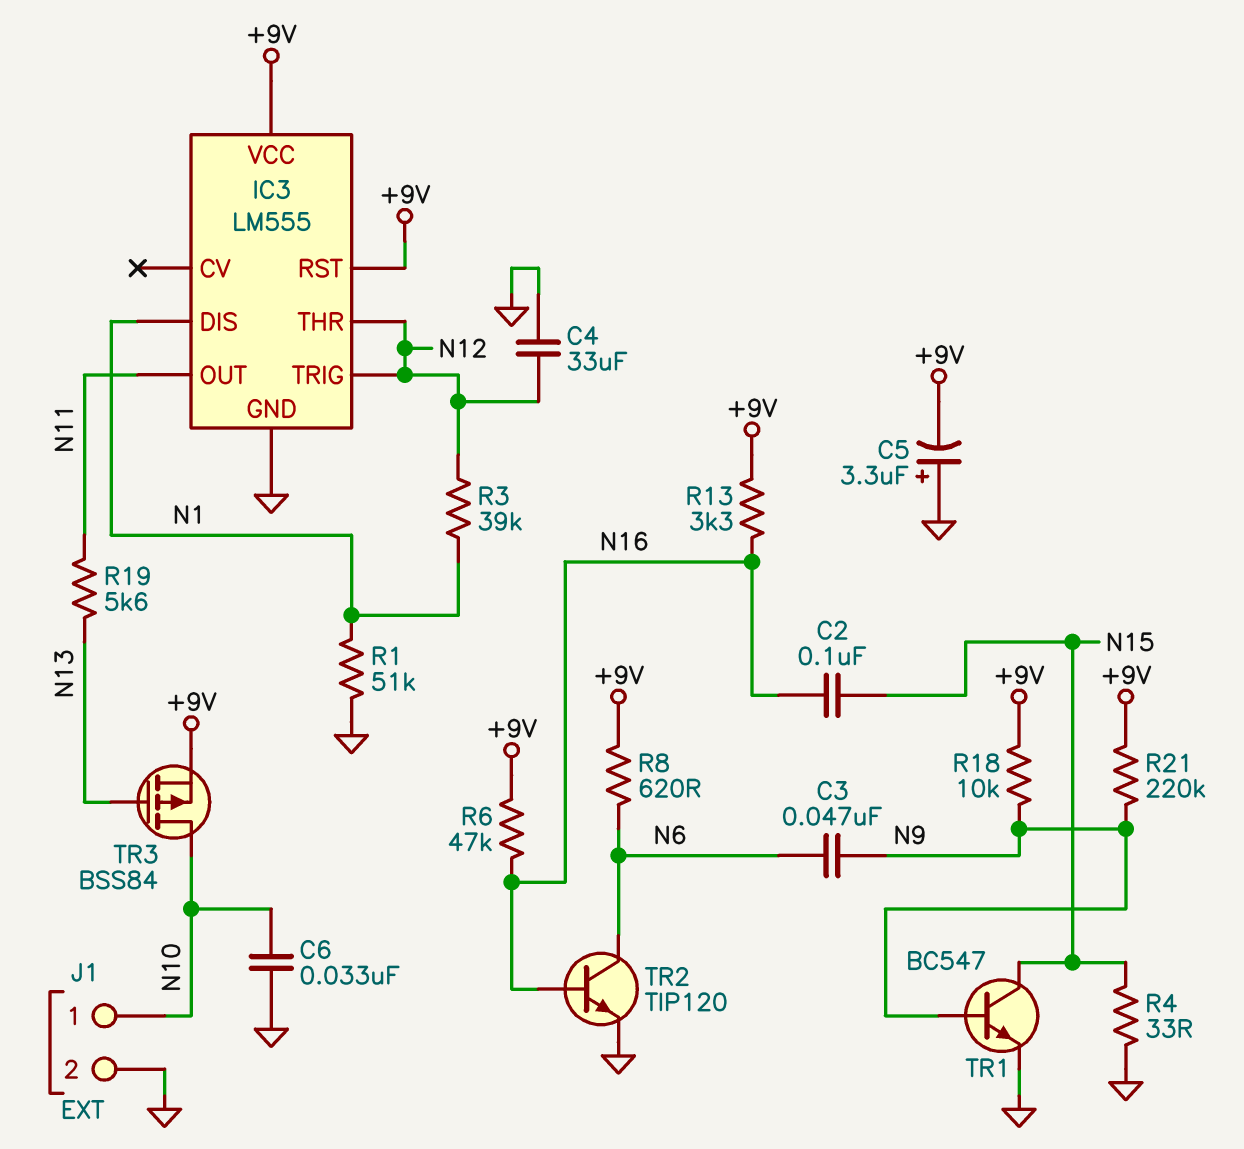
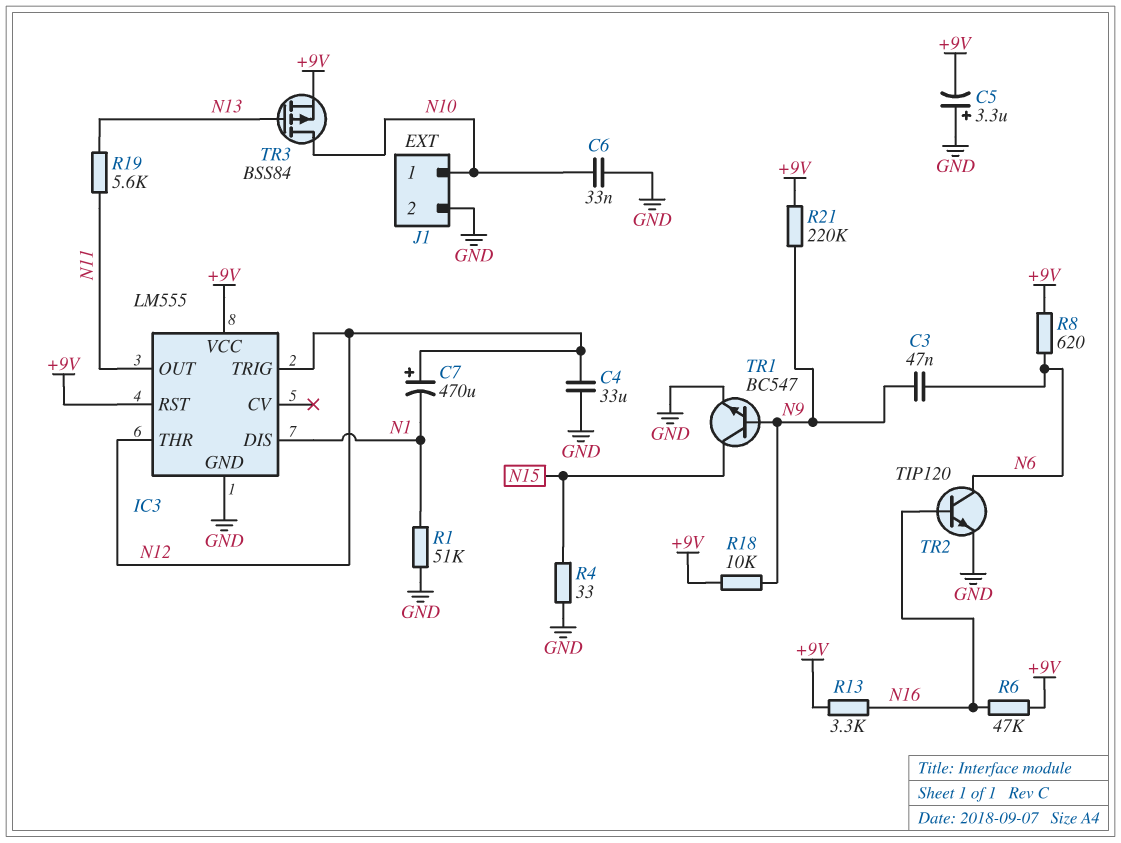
C2: 100nF (N15, N16) -> none
C7: none -> 470uF (plus N12, minus N1)
R3: 39k (N1, N12) -> none

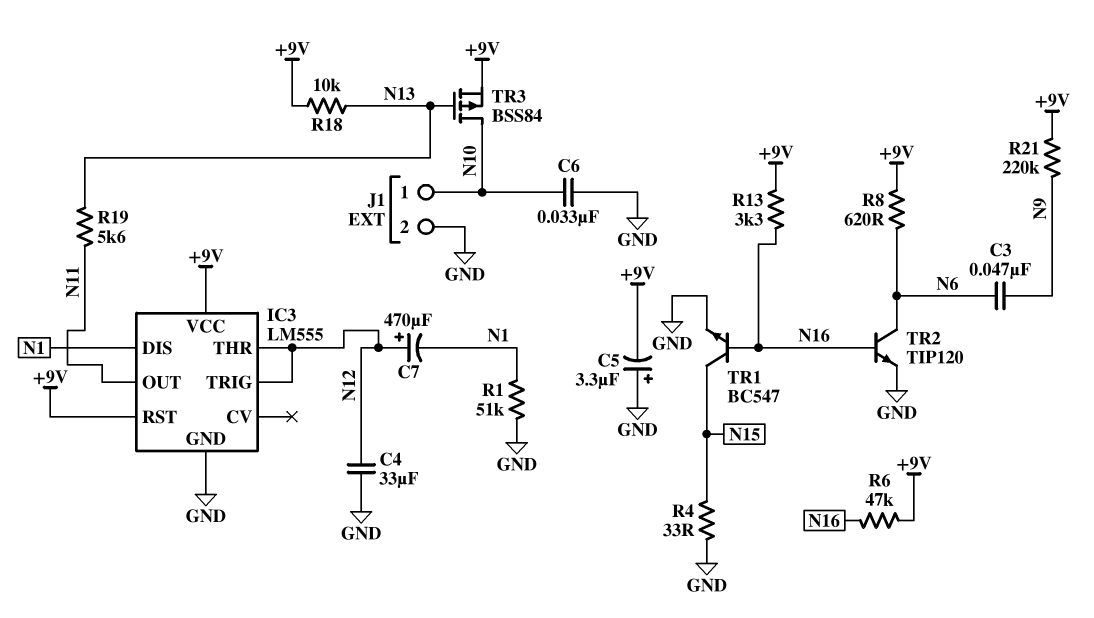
R18: 10k (+9V, N9) -> 10k (+9V, N13)
TR1: NPN BC547 (B N9, C N15, E GND) -> NPN BC547 (B N16, C N15, E GND)

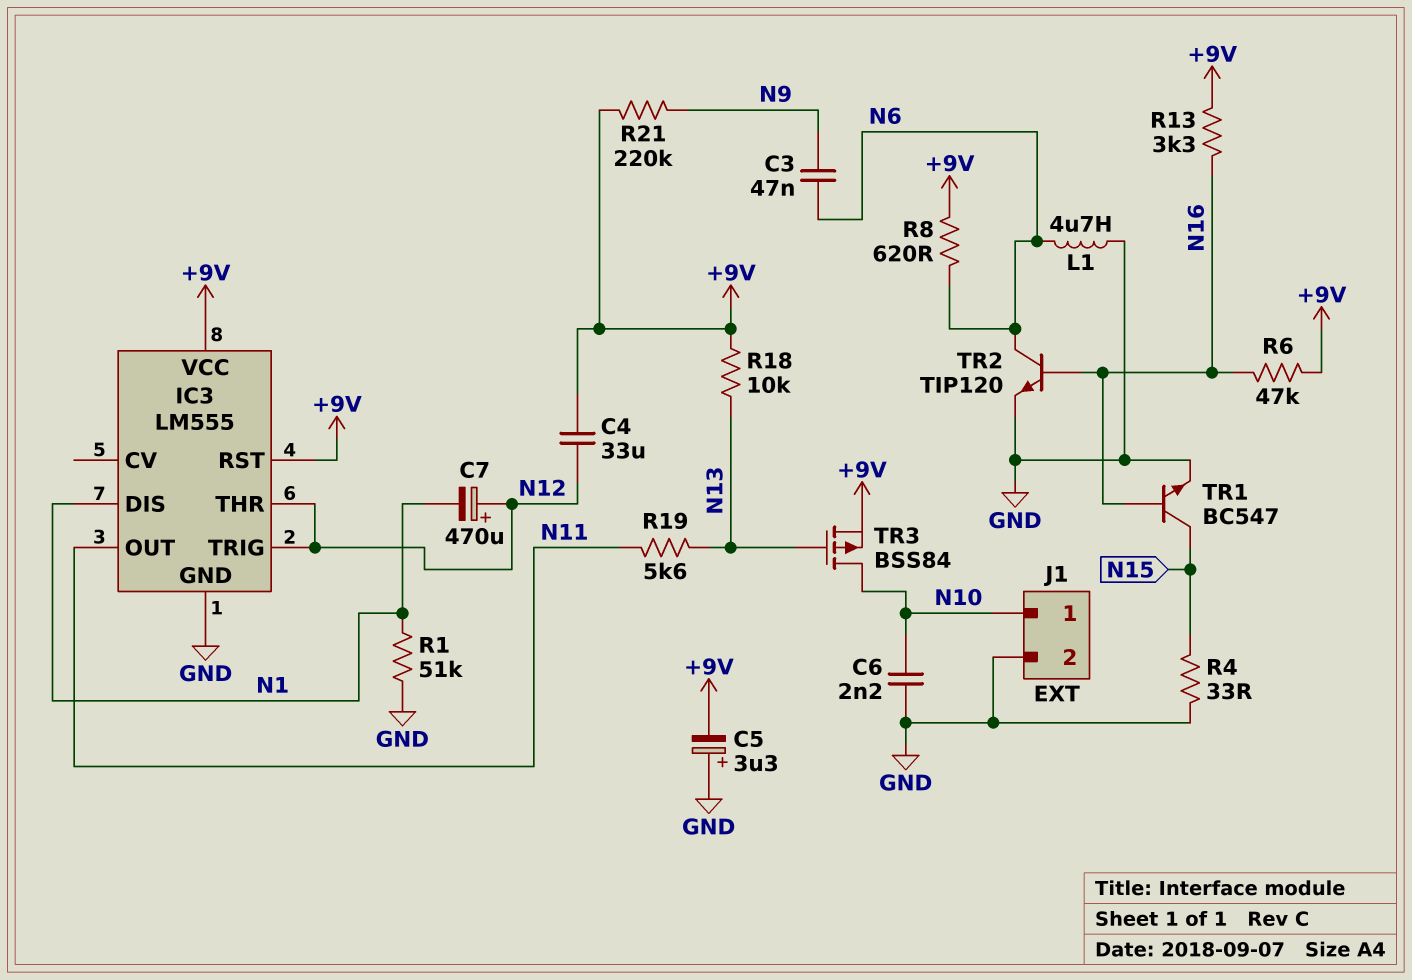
C4: 33uF (GND, N12) -> 33uF (+9V, N12)
C6: 33nF (GND, N10) -> 2.2nF (GND, N10)
L1: none -> 4.7uH (GND, N6)

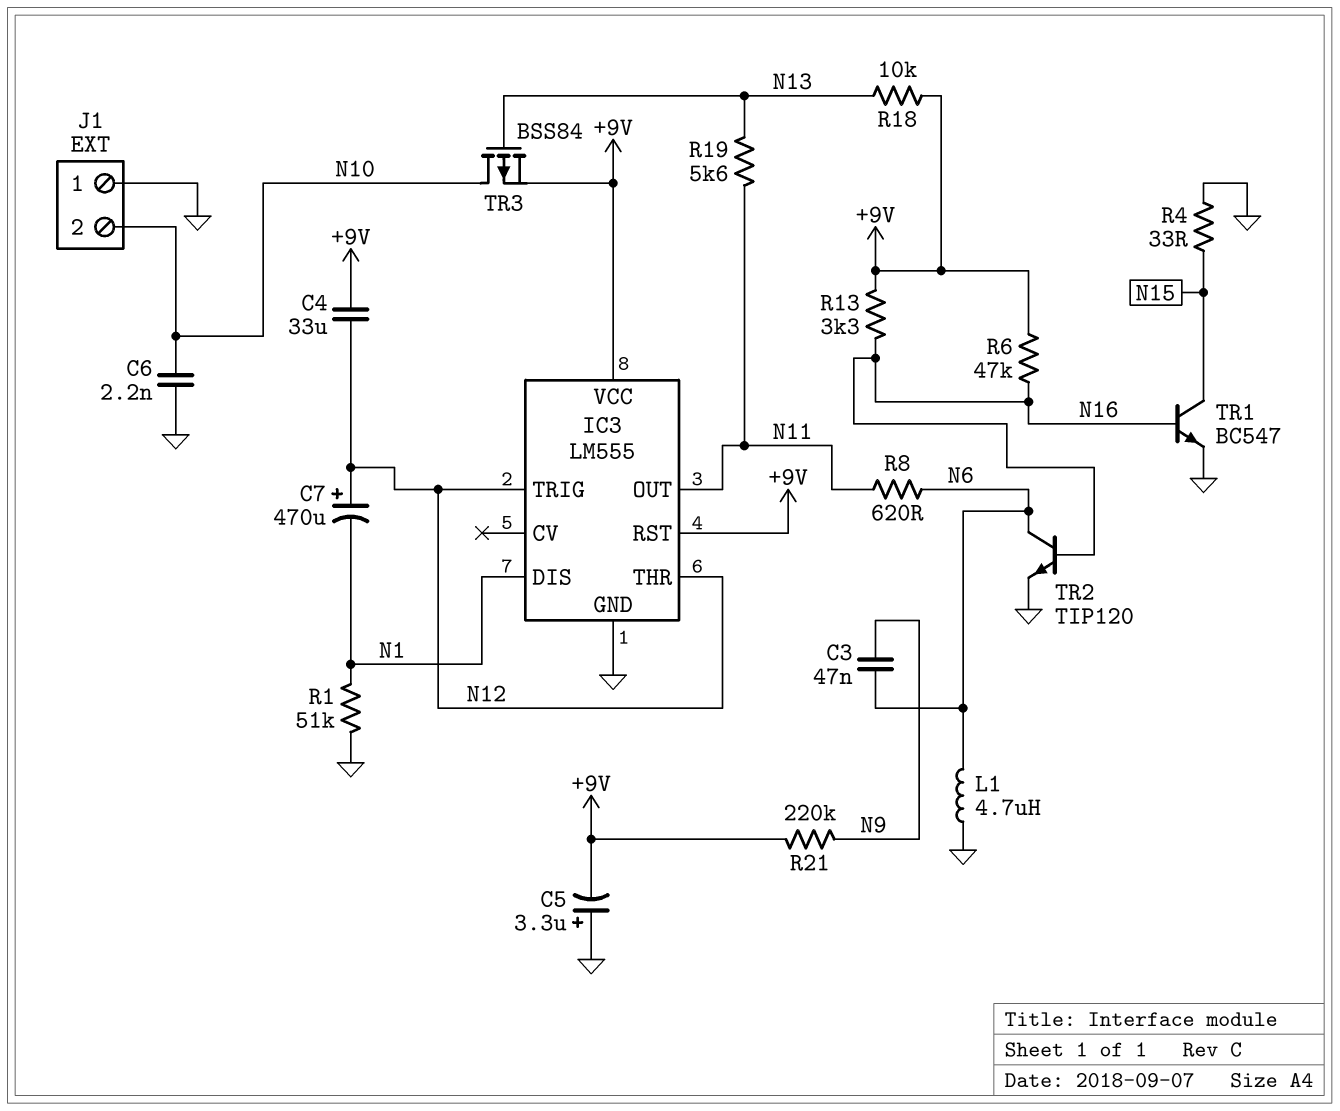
J1 pin 1: N10 -> GND
J1 pin 2: GND -> N10
R8: 620 (+9V, N6) -> 620 (N6, N11)

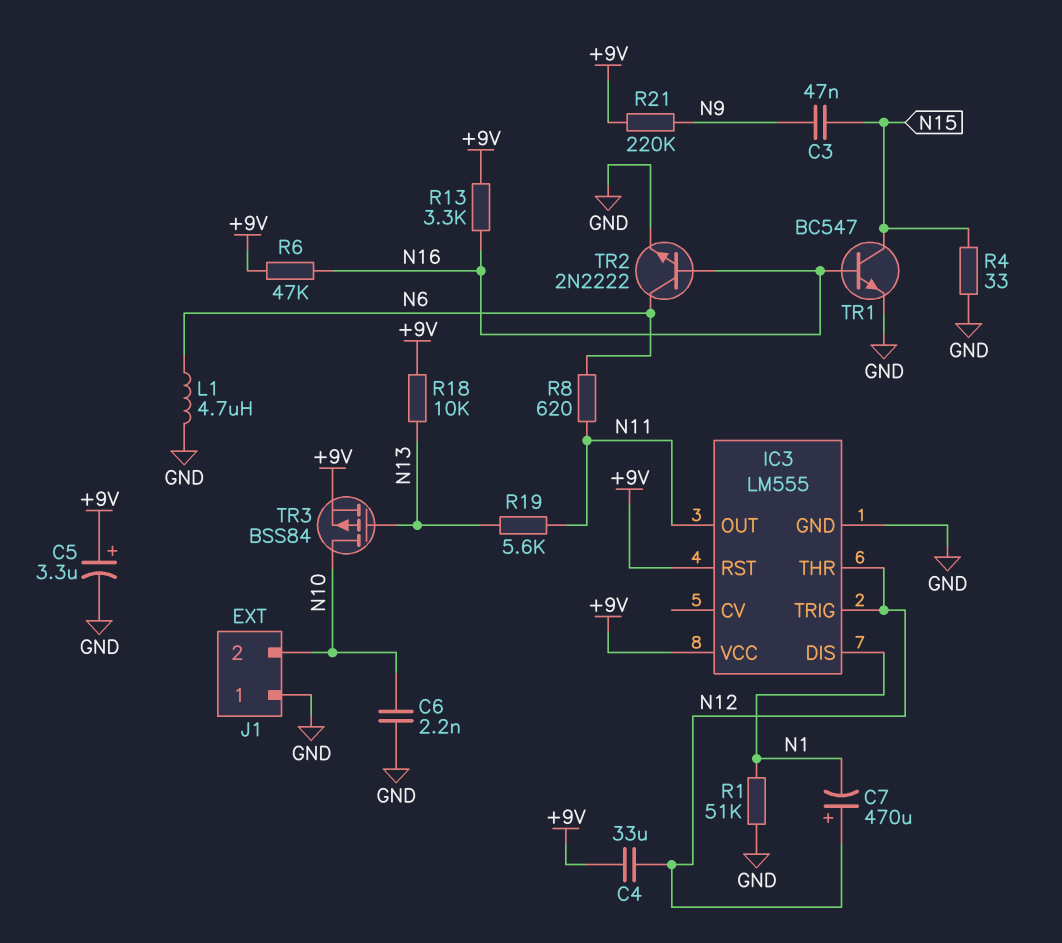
C3: 47nF (N6, N9) -> 47nF (N9, N15)
C5: 3.3uF (plus GND, minus +9V) -> 3.3uF (plus +9V, minus GND)
TR2: NPN TIP120 (B N16, C N6, E GND) -> NPN 2N2222 (B N16, C N6, E GND)

